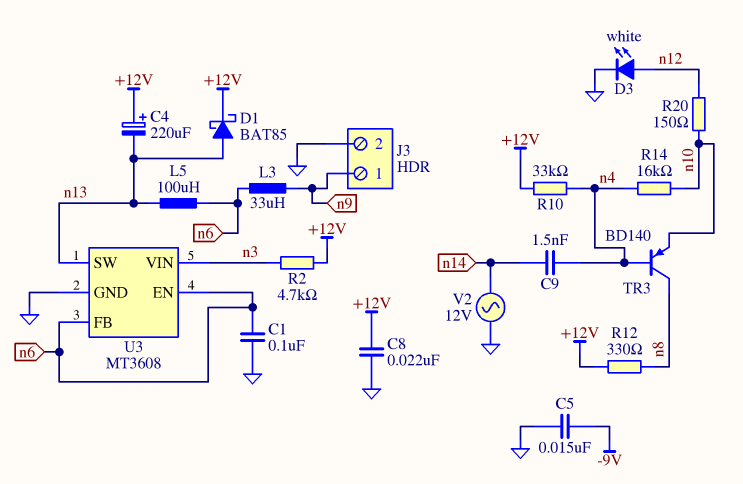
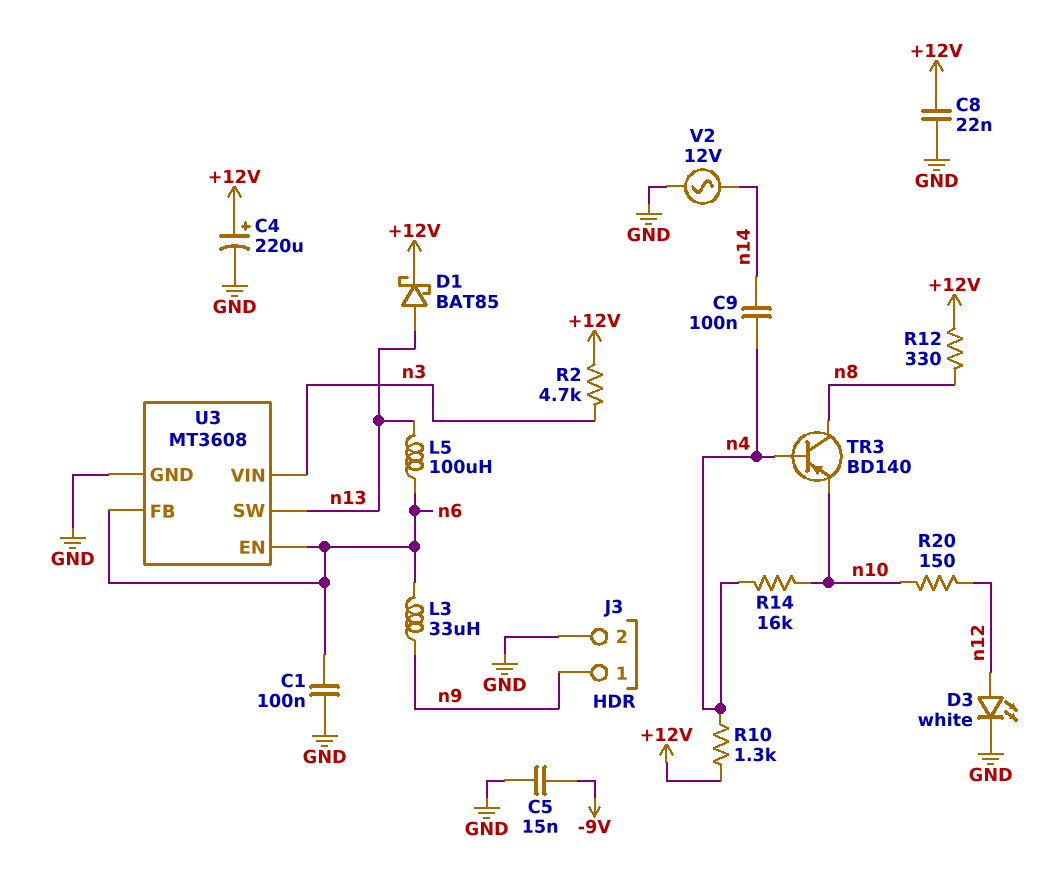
C4: 220uF (plus +12V, minus n13) -> 220uF (plus +12V, minus GND)
C9: 1.5nF (n4, n14) -> 100nF (n4, n14)
R10: 33k (+12V, n4) -> 1.3k (+12V, n4)

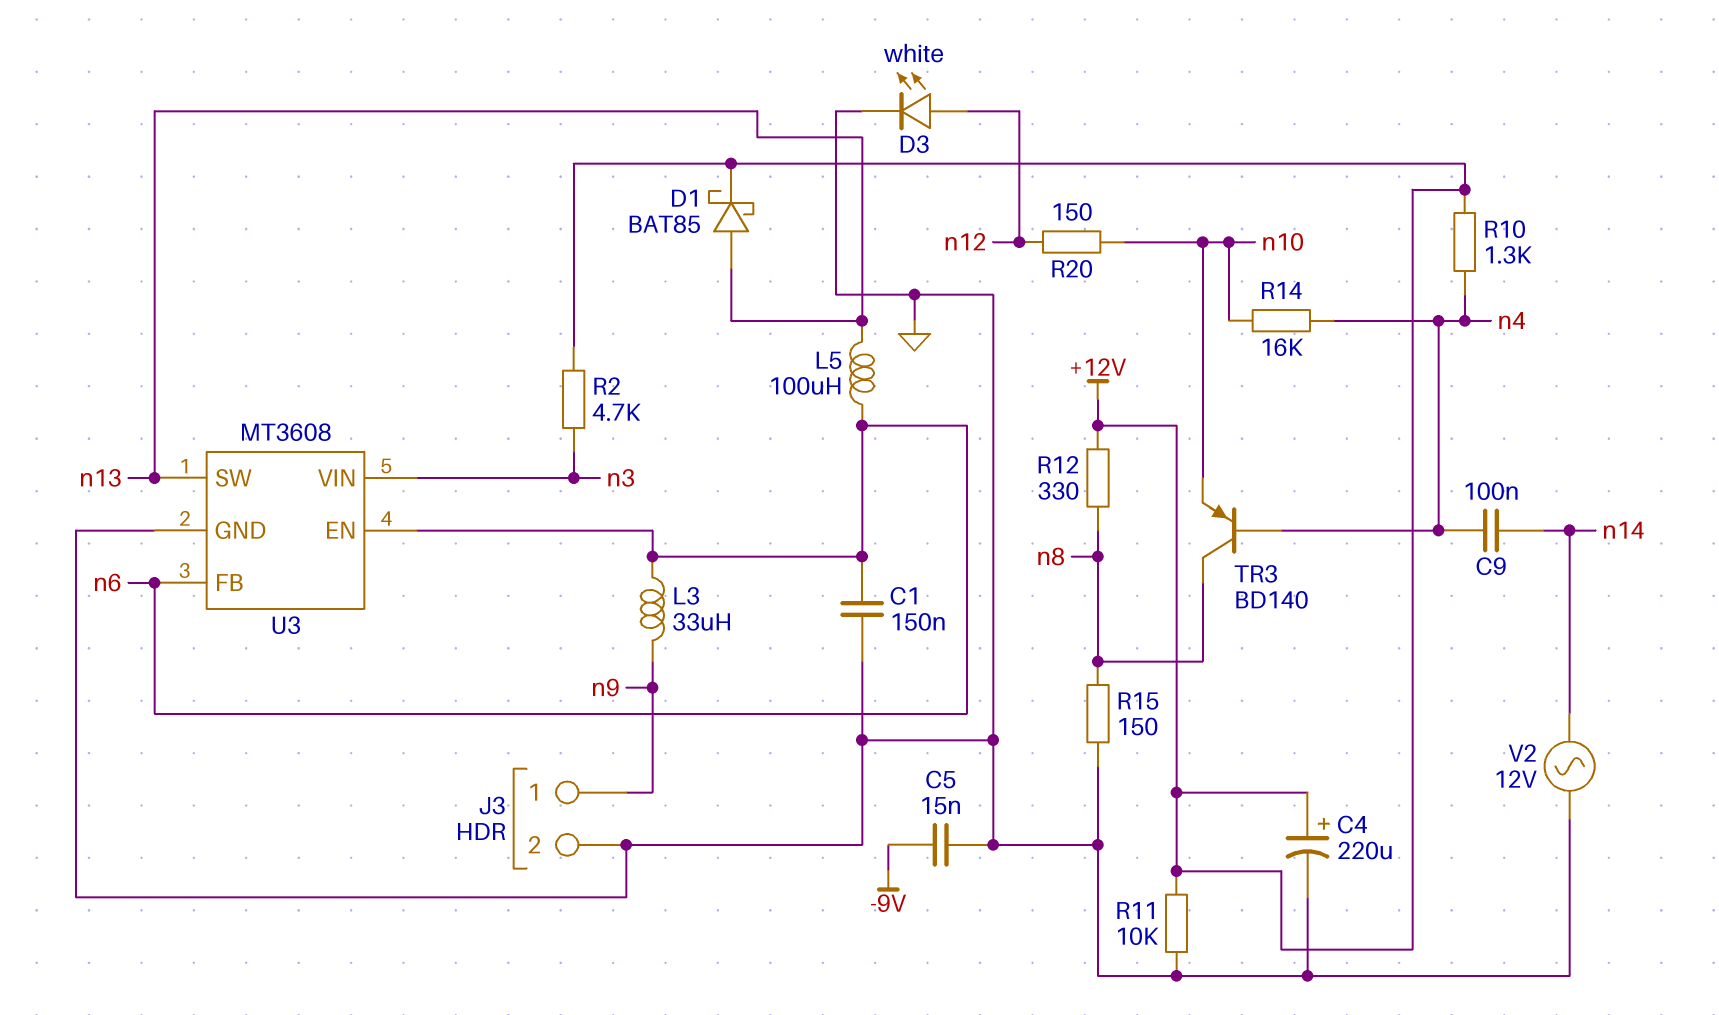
C1: 100nF (GND, n6) -> 150nF (GND, n6)
C8: 22nF (+12V, GND) -> none
R11: none -> 10k (+12V, GND)
R15: none -> 150 (GND, n8)

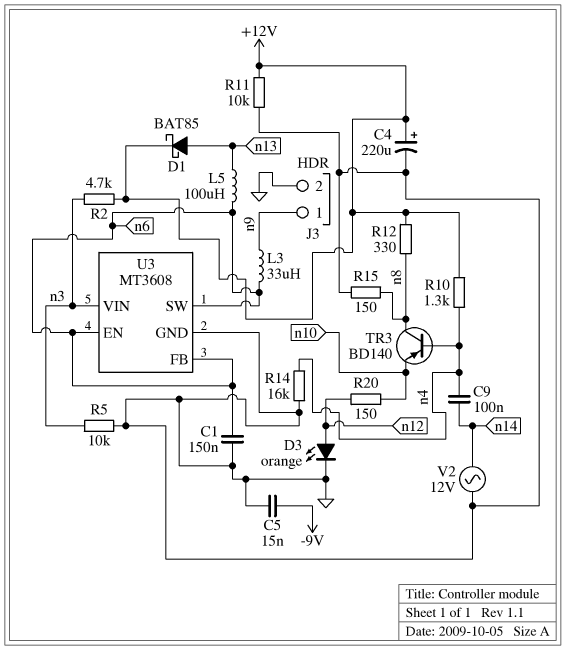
D3: LED white (A n12, K GND) -> LED orange (A n12, K GND)
R5: none -> 10k (GND, n3)
R14: 16k (n4, n10) -> 16k (GND, n4)
U3 pin SW: n13 -> n6

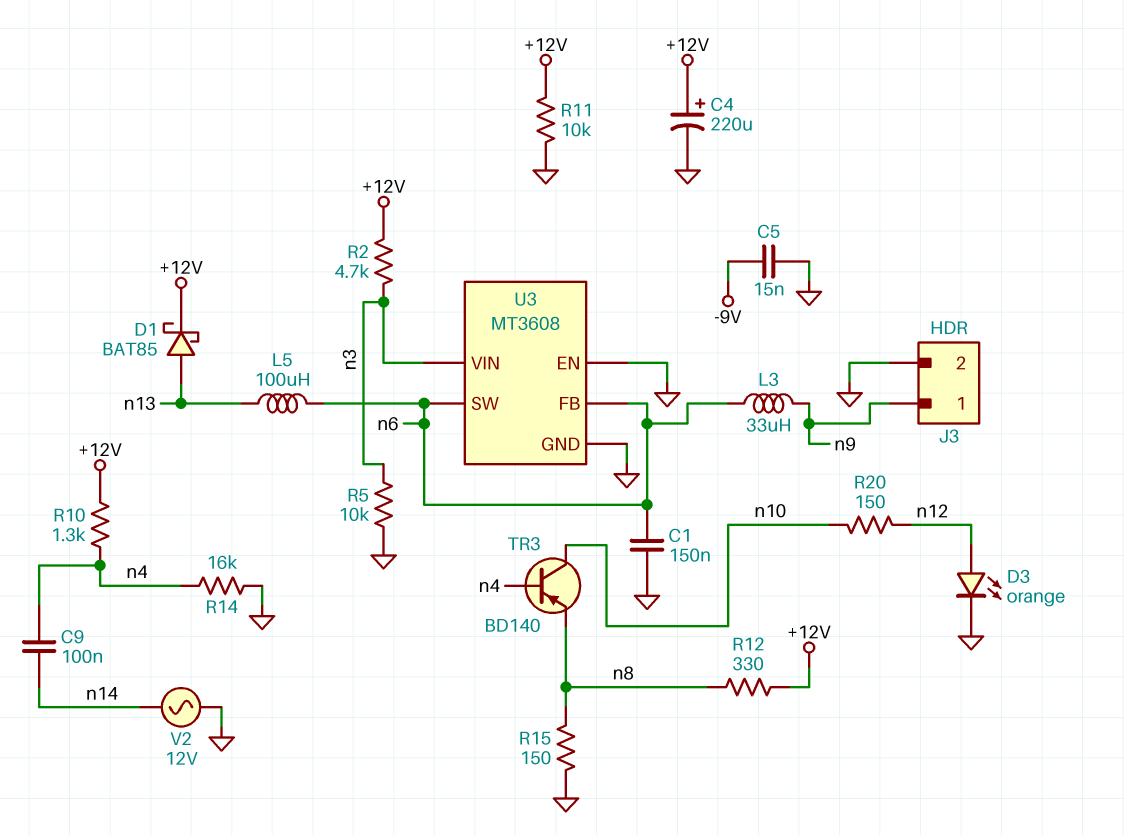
TR3: PNP BD140 (B n4, C n8, E n10) -> PNP BD140 (B n4, C n10, E n8)
U3 pin EN: n6 -> GND

